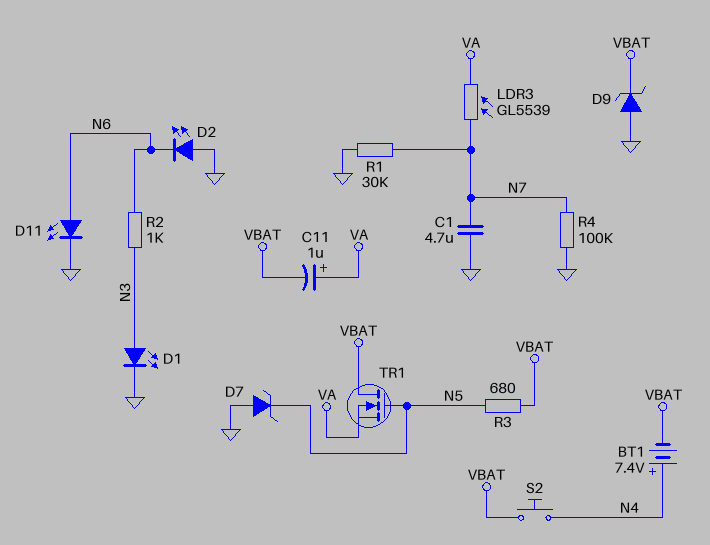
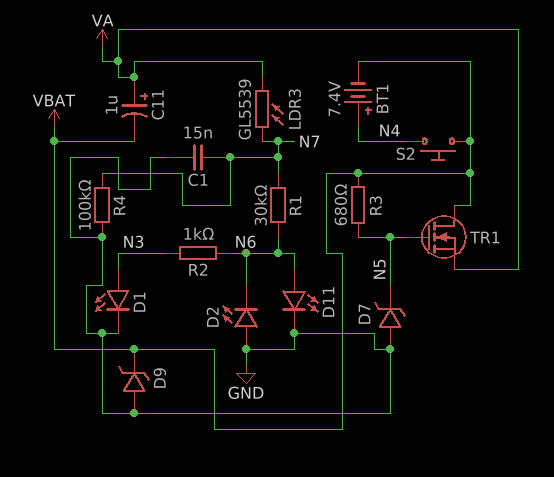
C1: 4.7uF (GND, N7) -> 15nF (GND, N7)
R1: 30k (GND, N7) -> 30k (N6, N7)

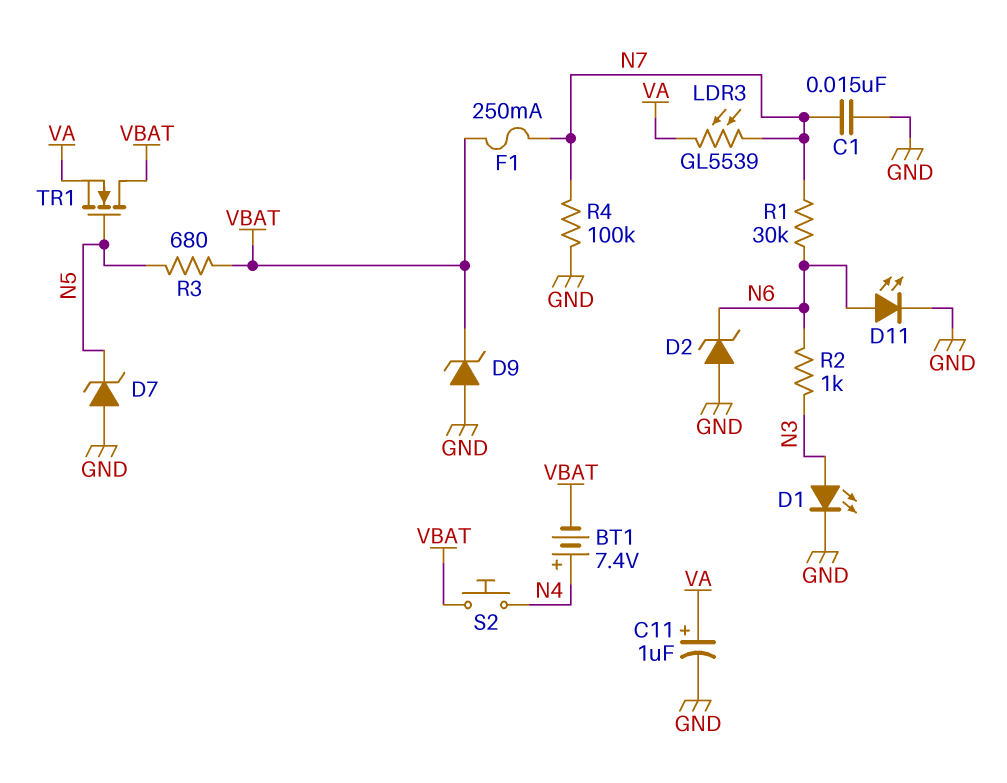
C11: 1uF (plus VA, minus VBAT) -> 1uF (plus VA, minus GND)
D2: LED (A GND, K N6) -> zener (A GND, K N6)
F1: none -> 250mA (N7, VBAT)

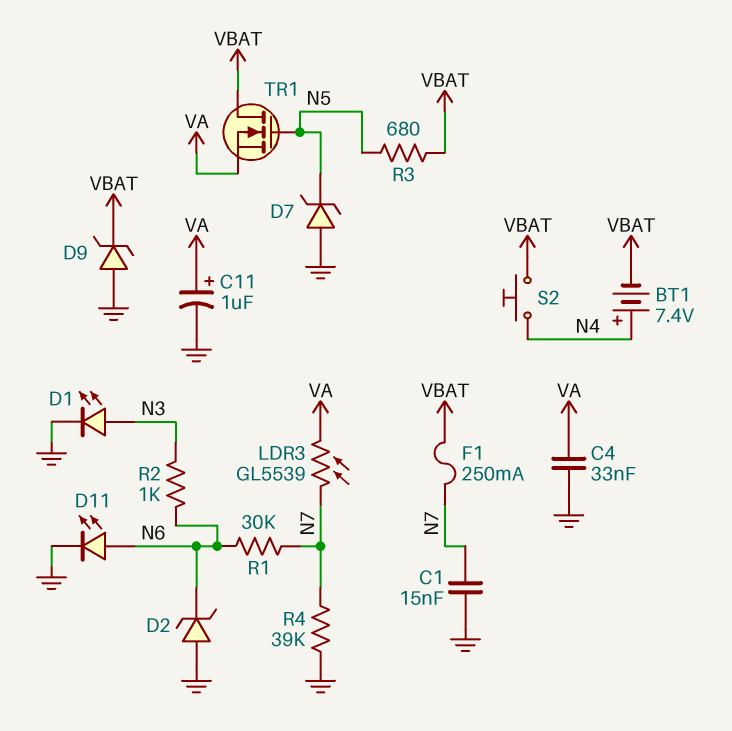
C4: none -> 33nF (GND, VA)
R4: 100k (GND, N7) -> 39k (GND, N7)

